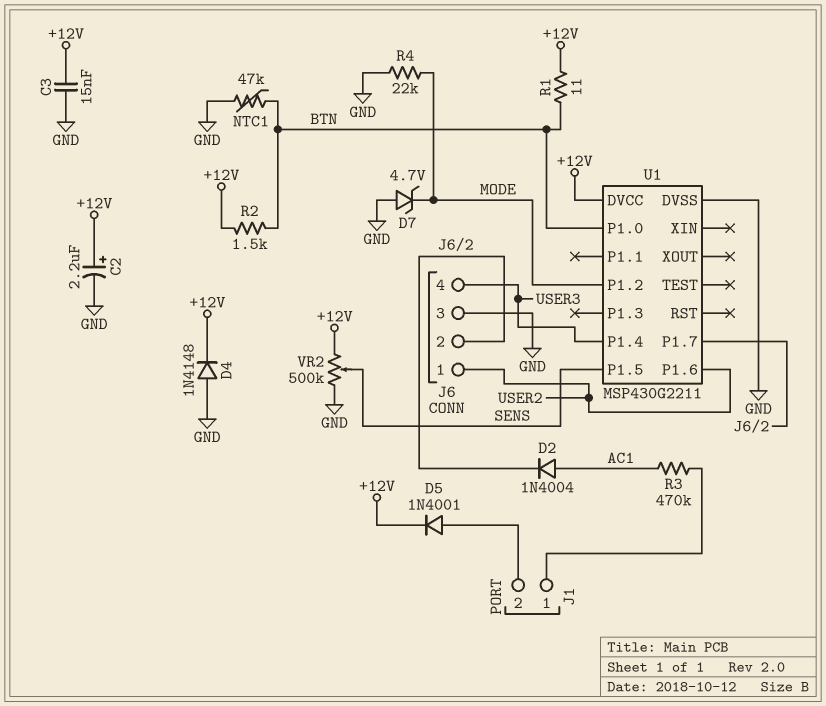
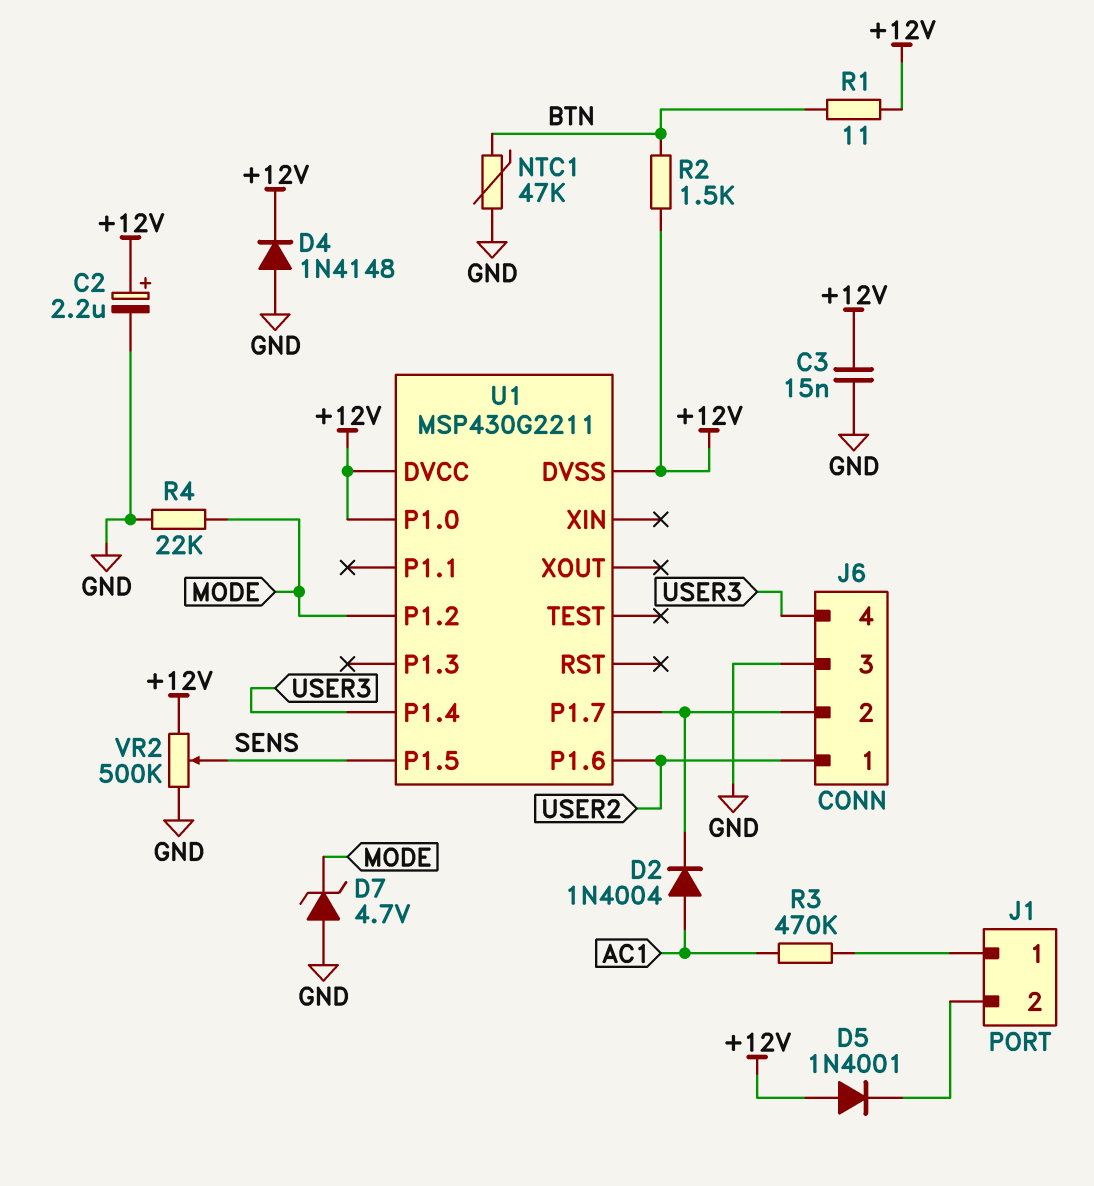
D5: diode 1N4001 (A J1/2, K +12V) -> diode 1N4001 (A +12V, K J1/2)
U1 pin DVSS: GND -> +12V
U1 pin P1.0: BTN -> +12V

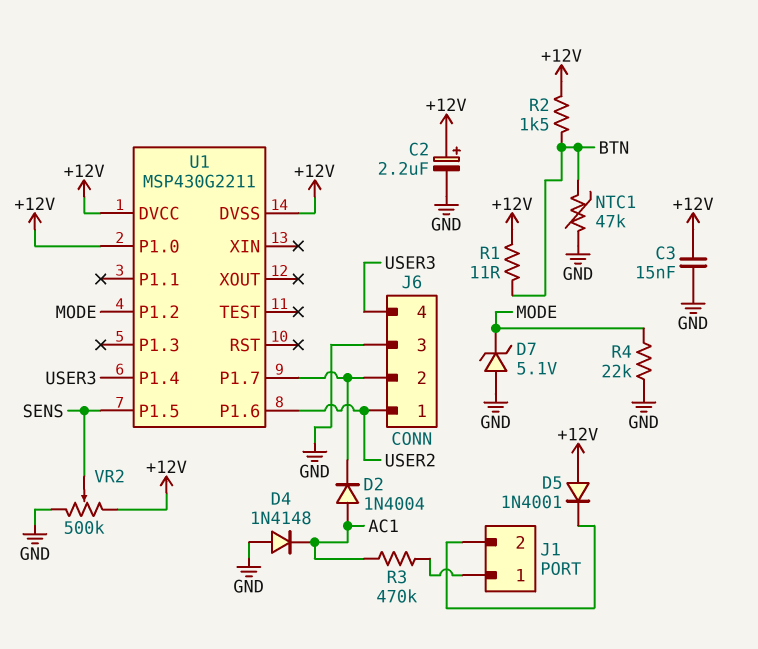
D4: diode 1N4148 (A GND, K +12V) -> diode 1N4148 (A GND, K AC1)
D7: zener 4.7V (A GND, K MODE) -> zener 5.1V (A GND, K MODE)

